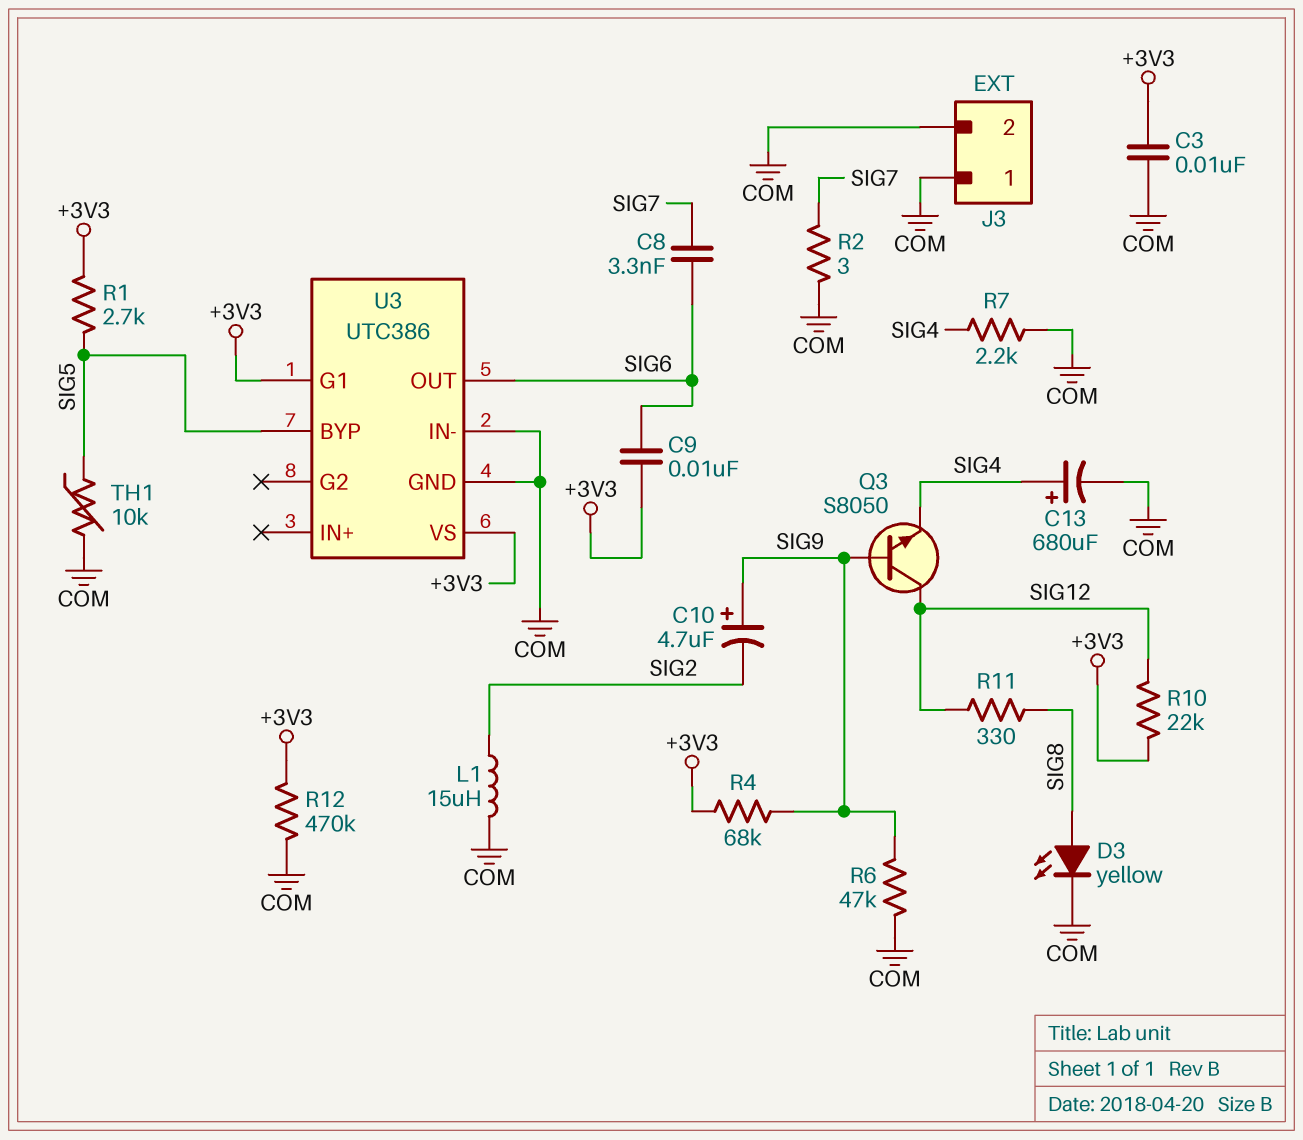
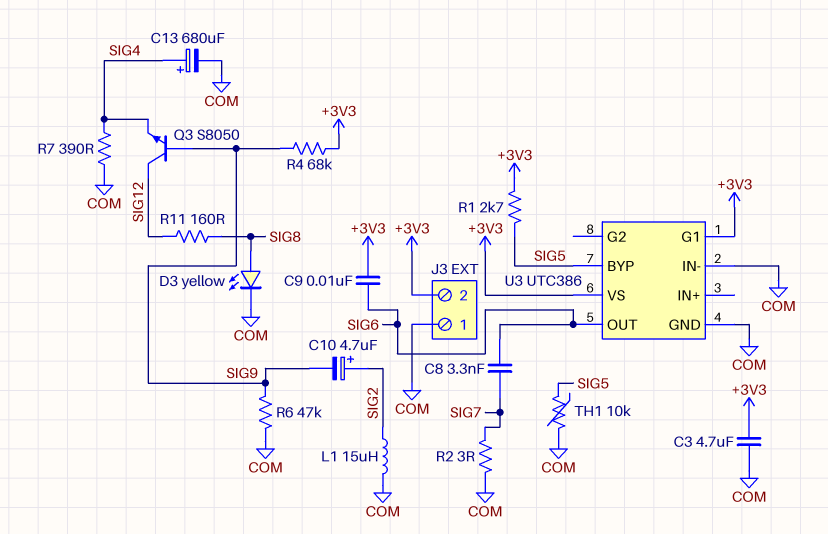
C3: 10nF (+3V3, COM) -> 4.7uF (+3V3, COM)
C10: 4.7uF (plus SIG9, minus SIG2) -> 4.7uF (plus SIG2, minus SIG9)
J3 pin 2: COM -> +3V3
R7: 2.2k (COM, SIG4) -> 390 (COM, SIG4)
R10: 22k (+3V3, SIG12) -> none
R11: 330 (SIG8, SIG12) -> 160 (SIG8, SIG12)
R12: 470k (+3V3, COM) -> none

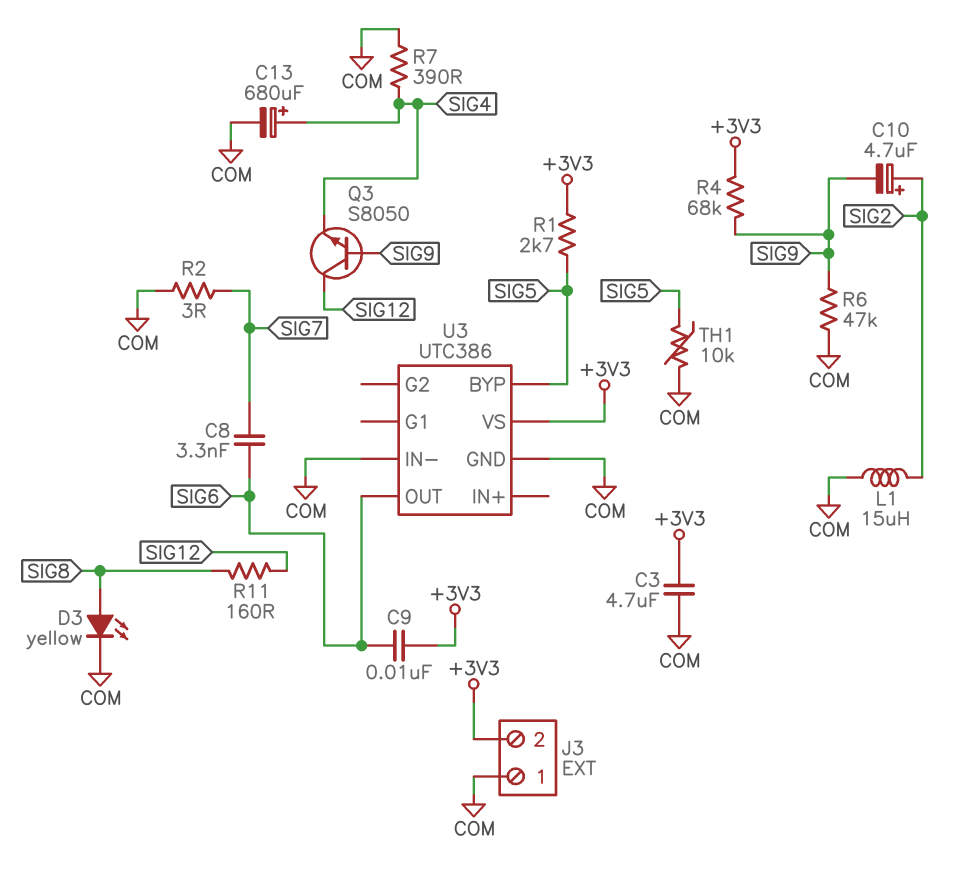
U3 pin G1: +3V3 -> none

